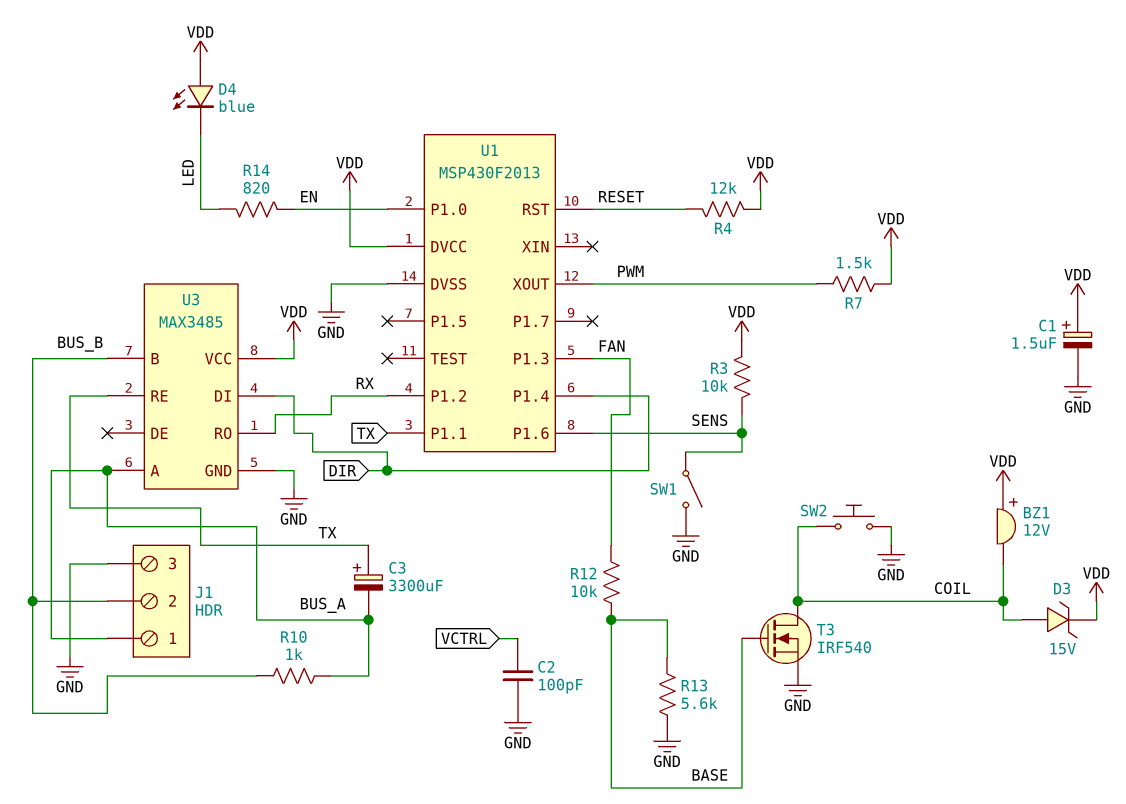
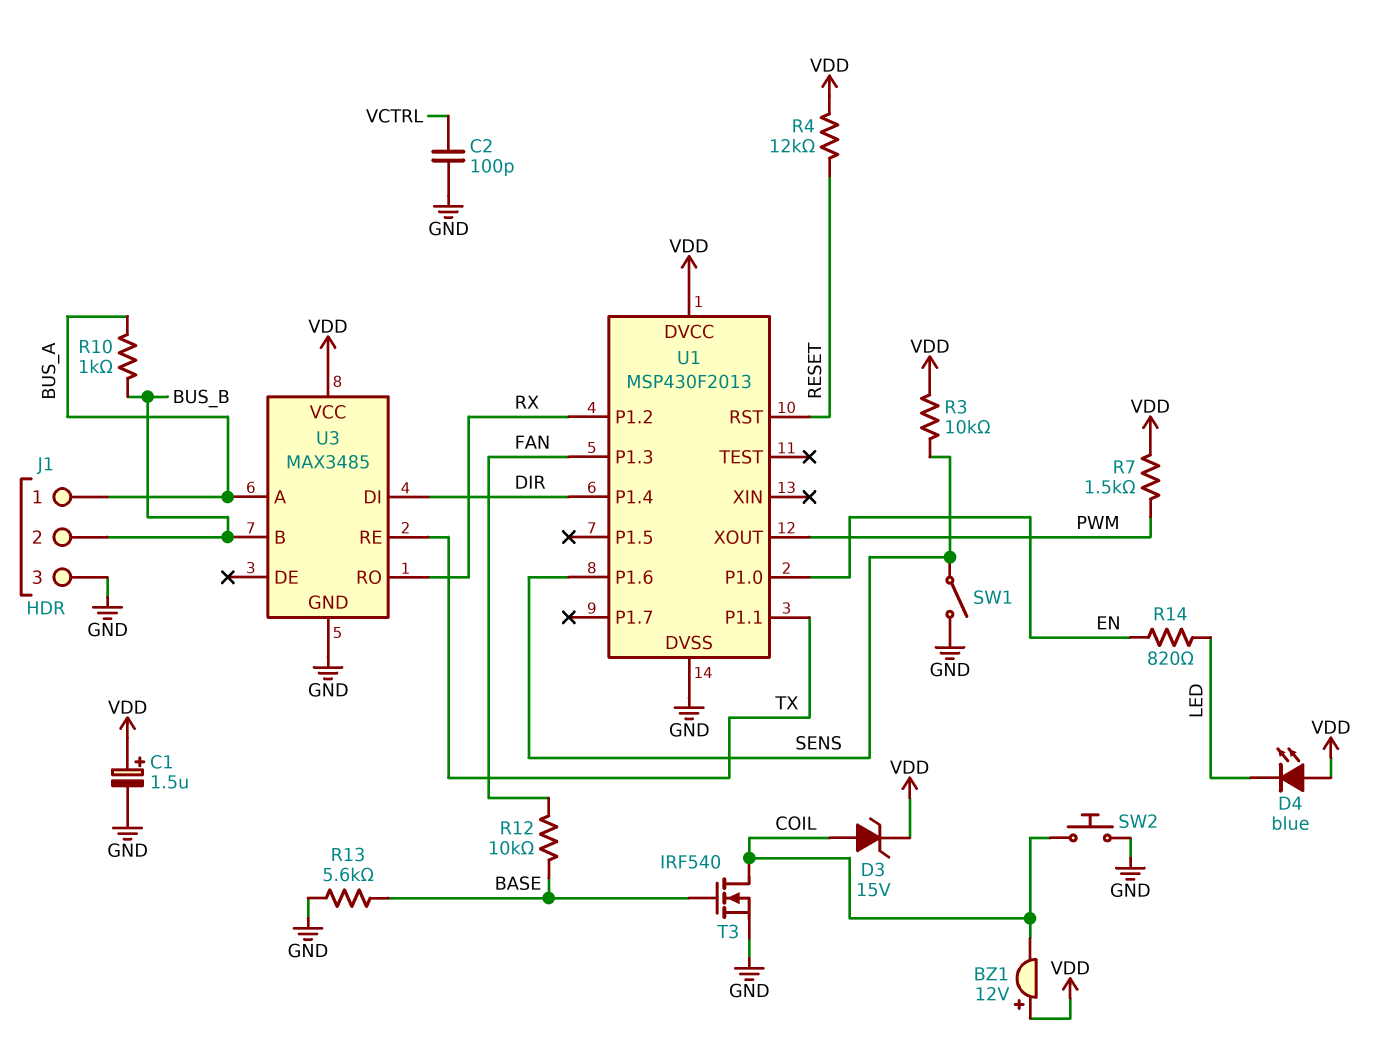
C3: 3300uF (plus TX, minus BUS_A) -> none

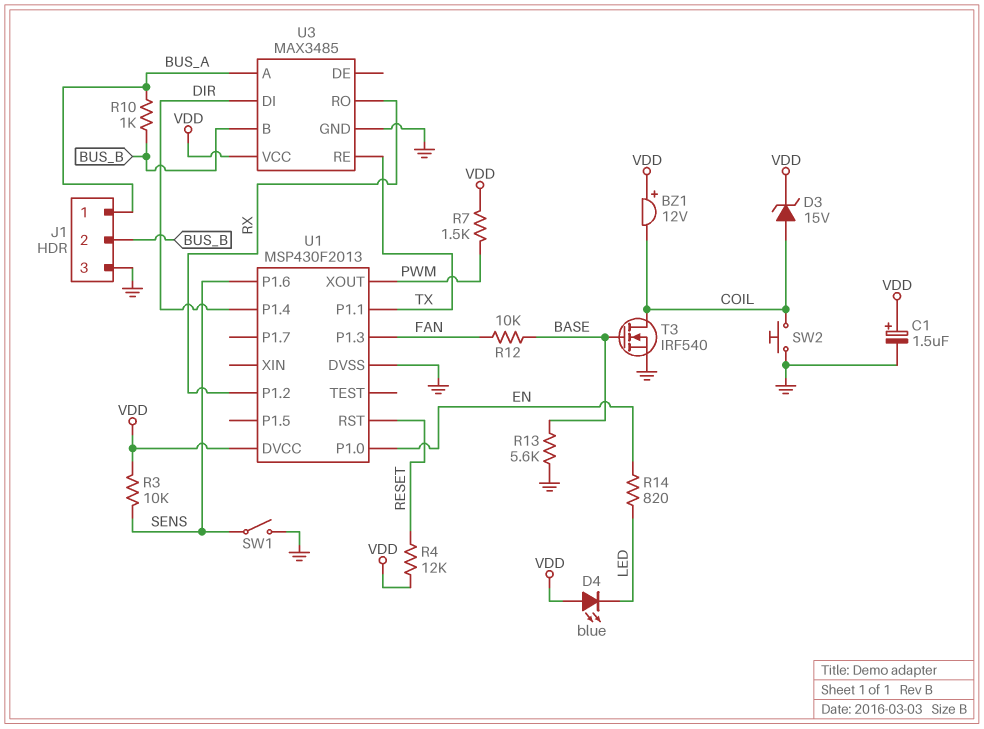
C2: 100pF (GND, VCTRL) -> none

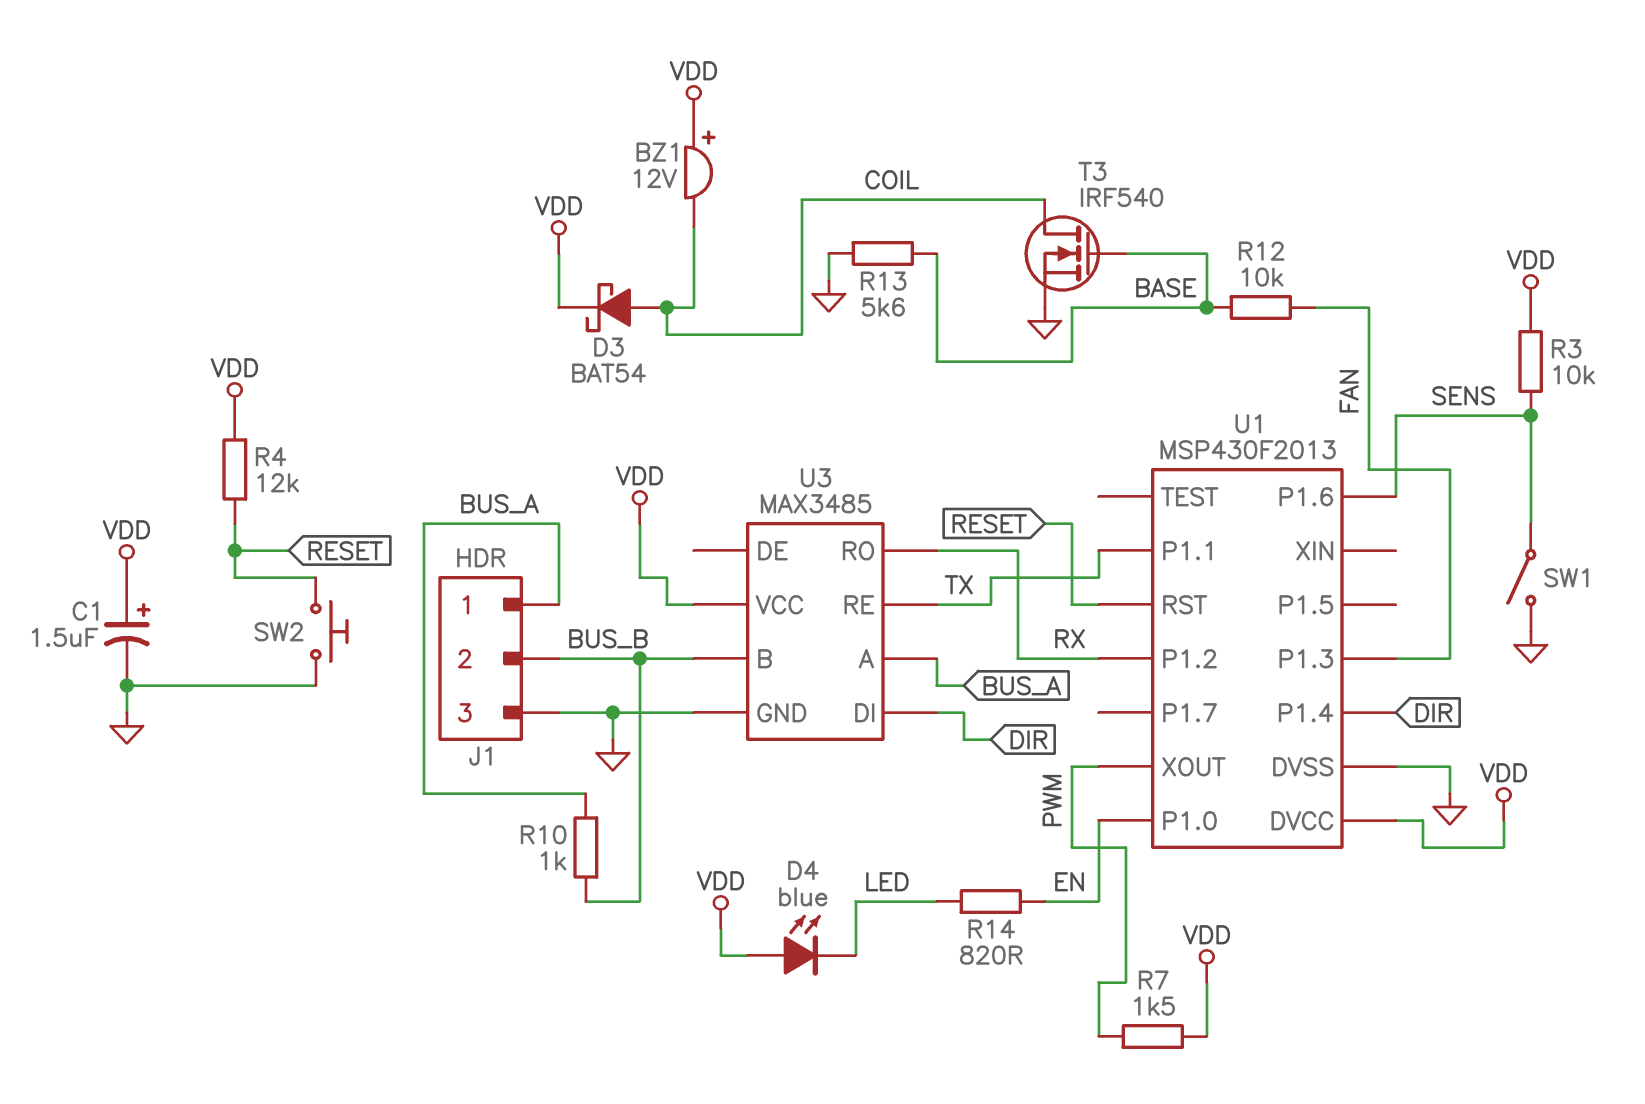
D3: zener 15V (A COIL, K VDD) -> schottky BAT54 (A COIL, K VDD)
SW2: button (COIL, GND) -> button (GND, RESET)

